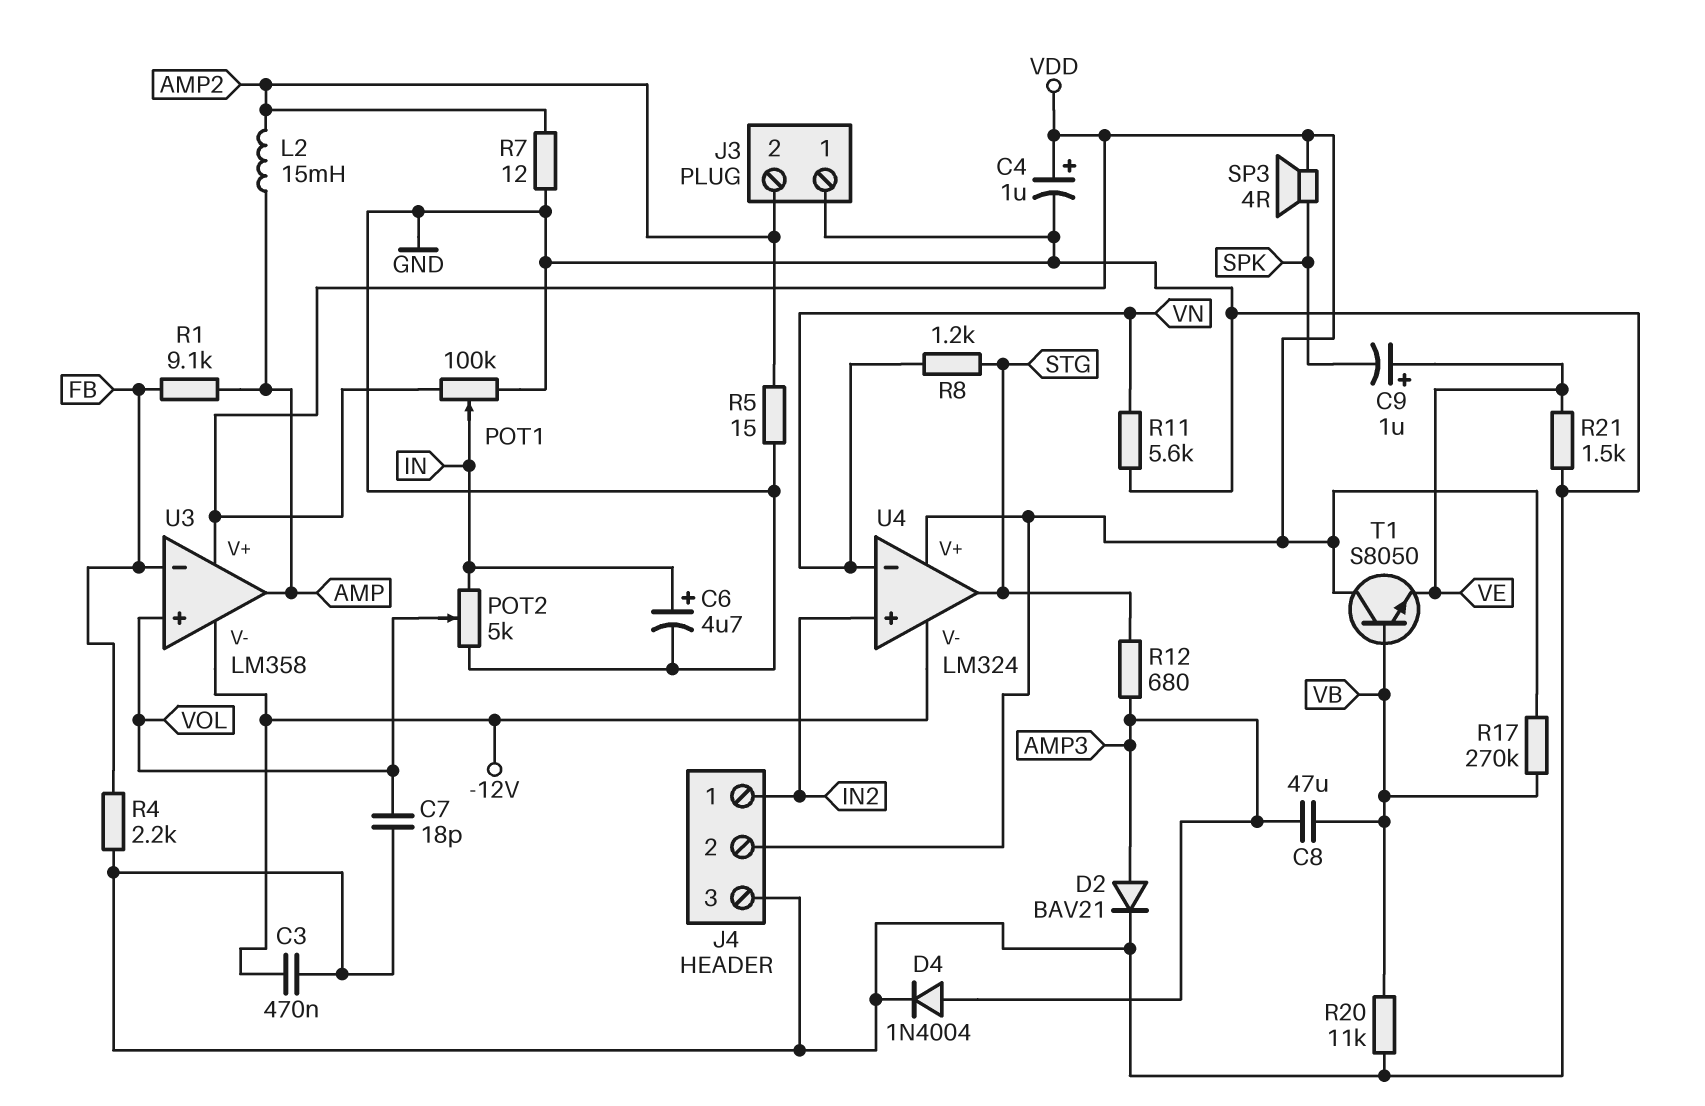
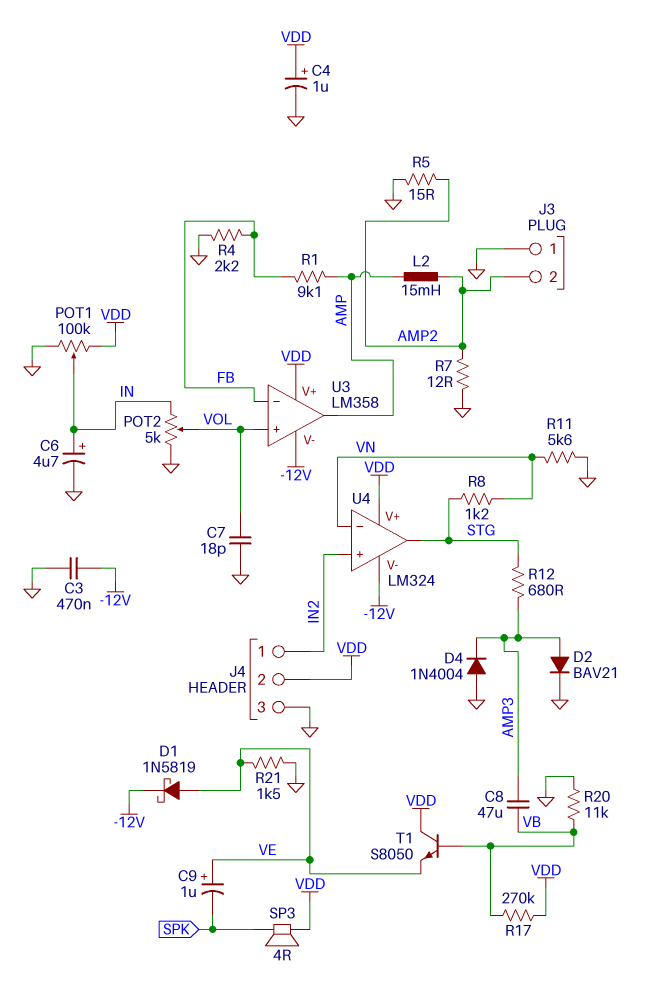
D1: none -> schottky 1N5819 (A VE, K -12V)
D4: diode 1N4004 (A AMP3, K GND) -> diode 1N4004 (A GND, K AMP3)

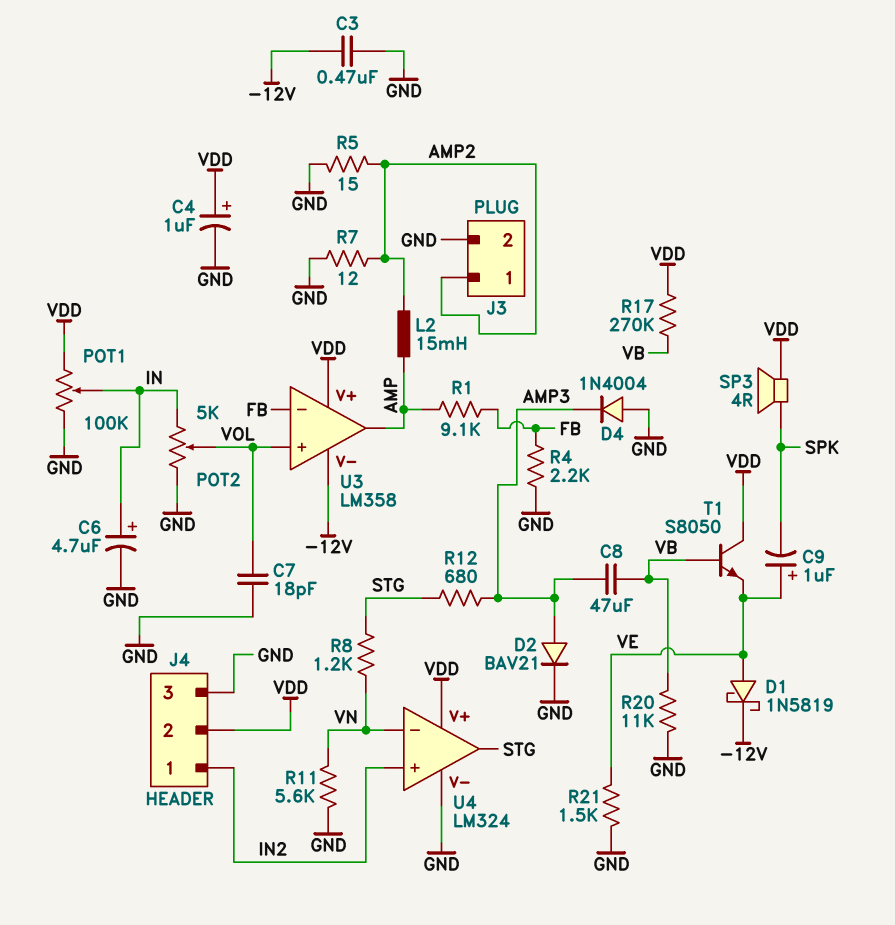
J3 pin 1: GND -> AMP2
J3 pin 2: AMP2 -> GND
U4 pin V-: -12V -> GND

